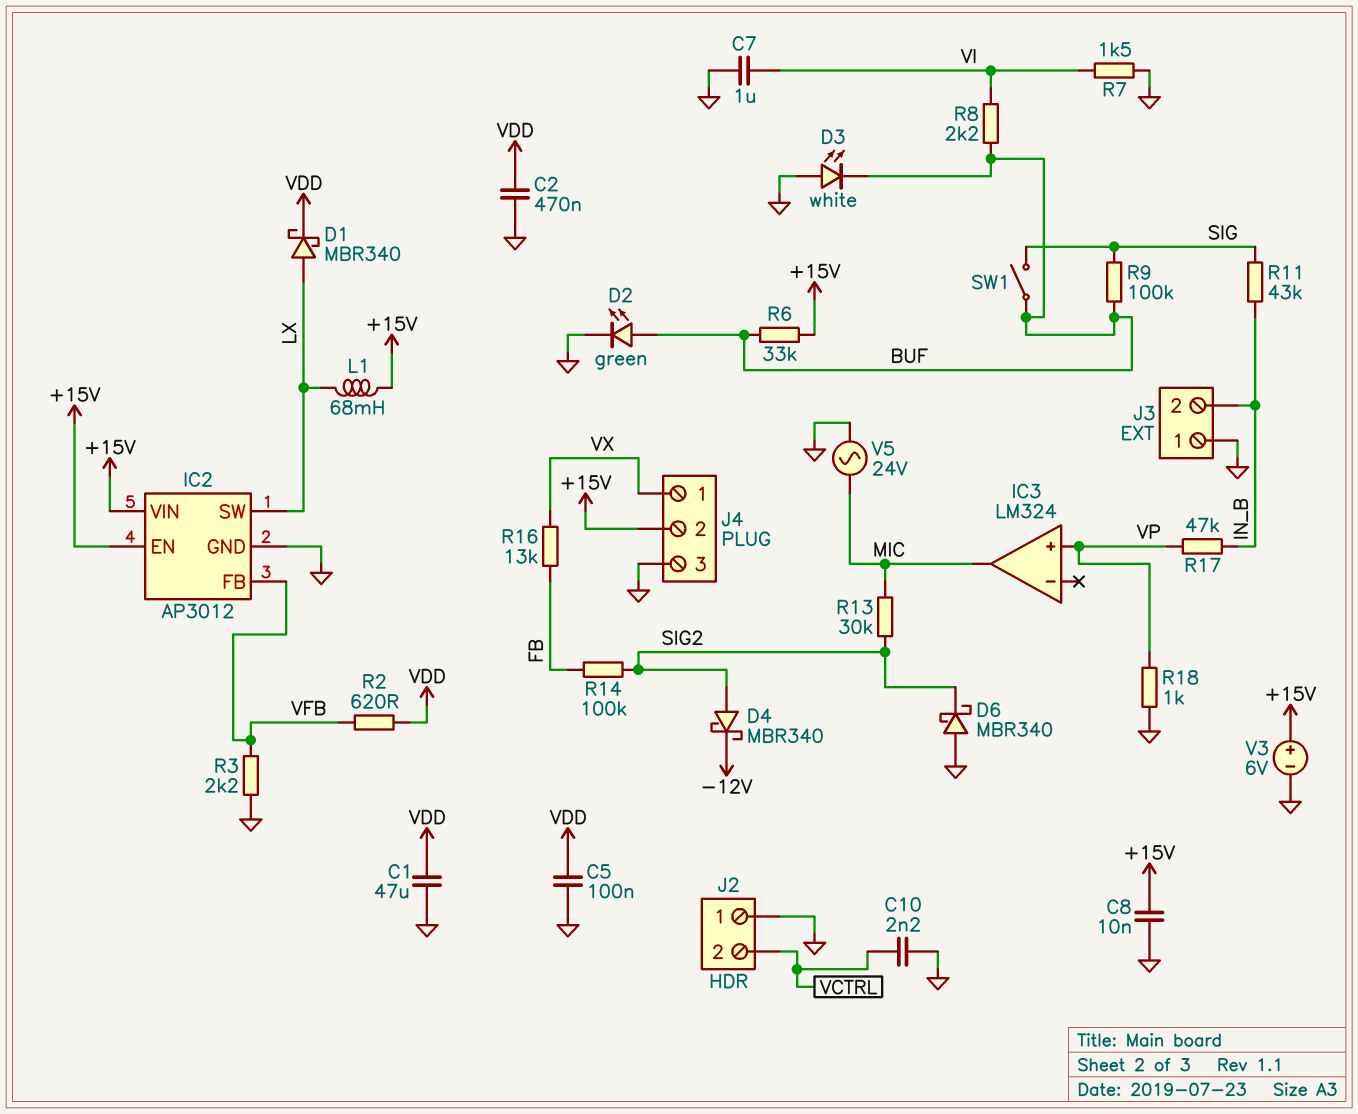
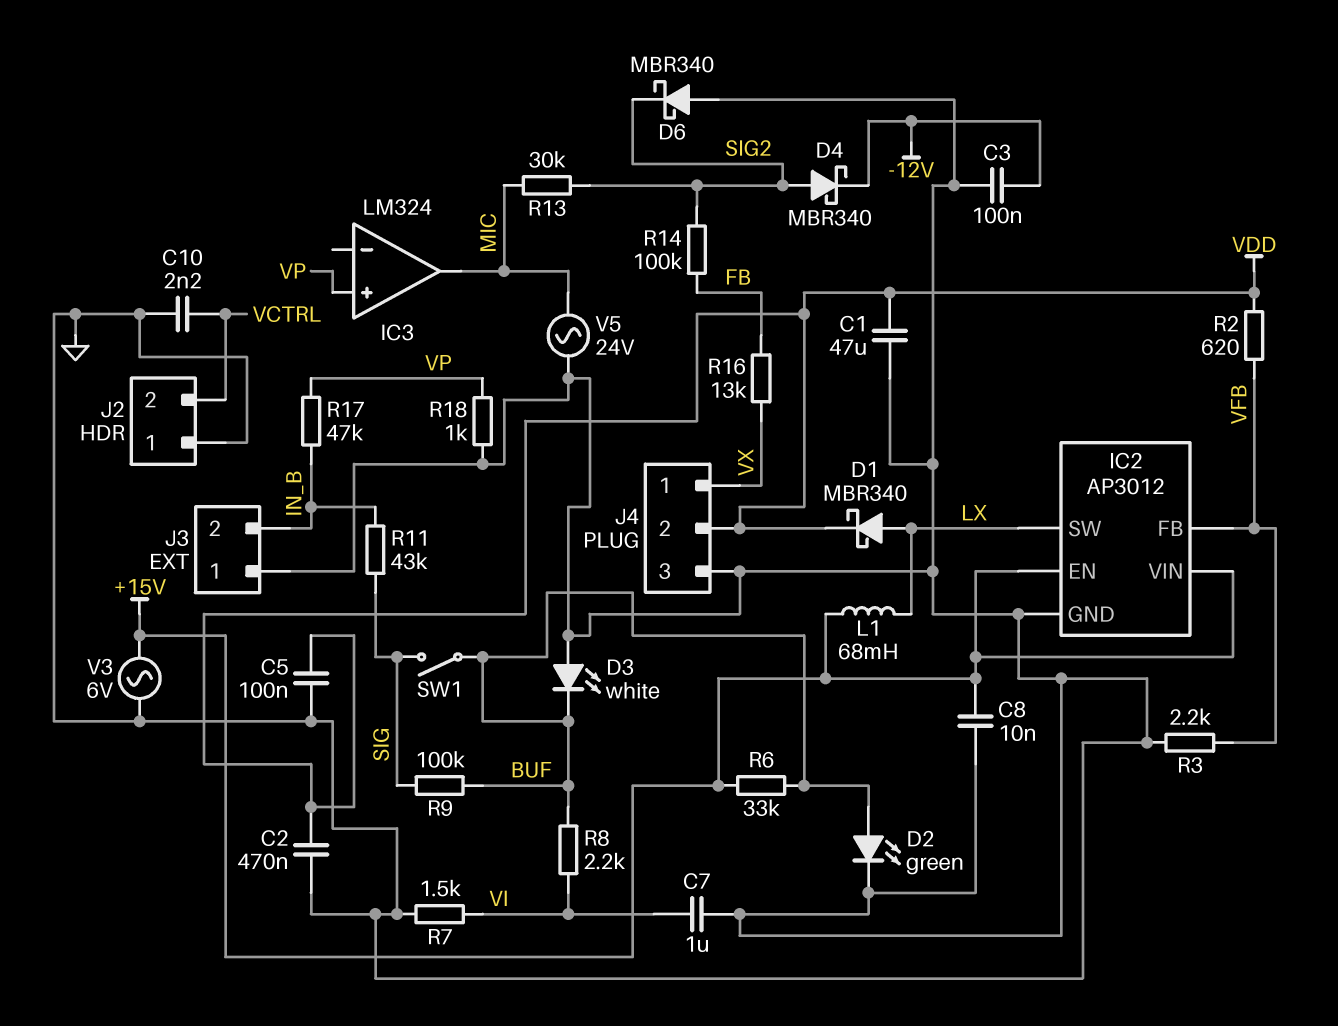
C3: none -> 100nF (-12V, GND)
J4 pin 2: +15V -> VDD
V3: 6V (plus +15V, minus GND) -> AC 6V (+15V, GND)

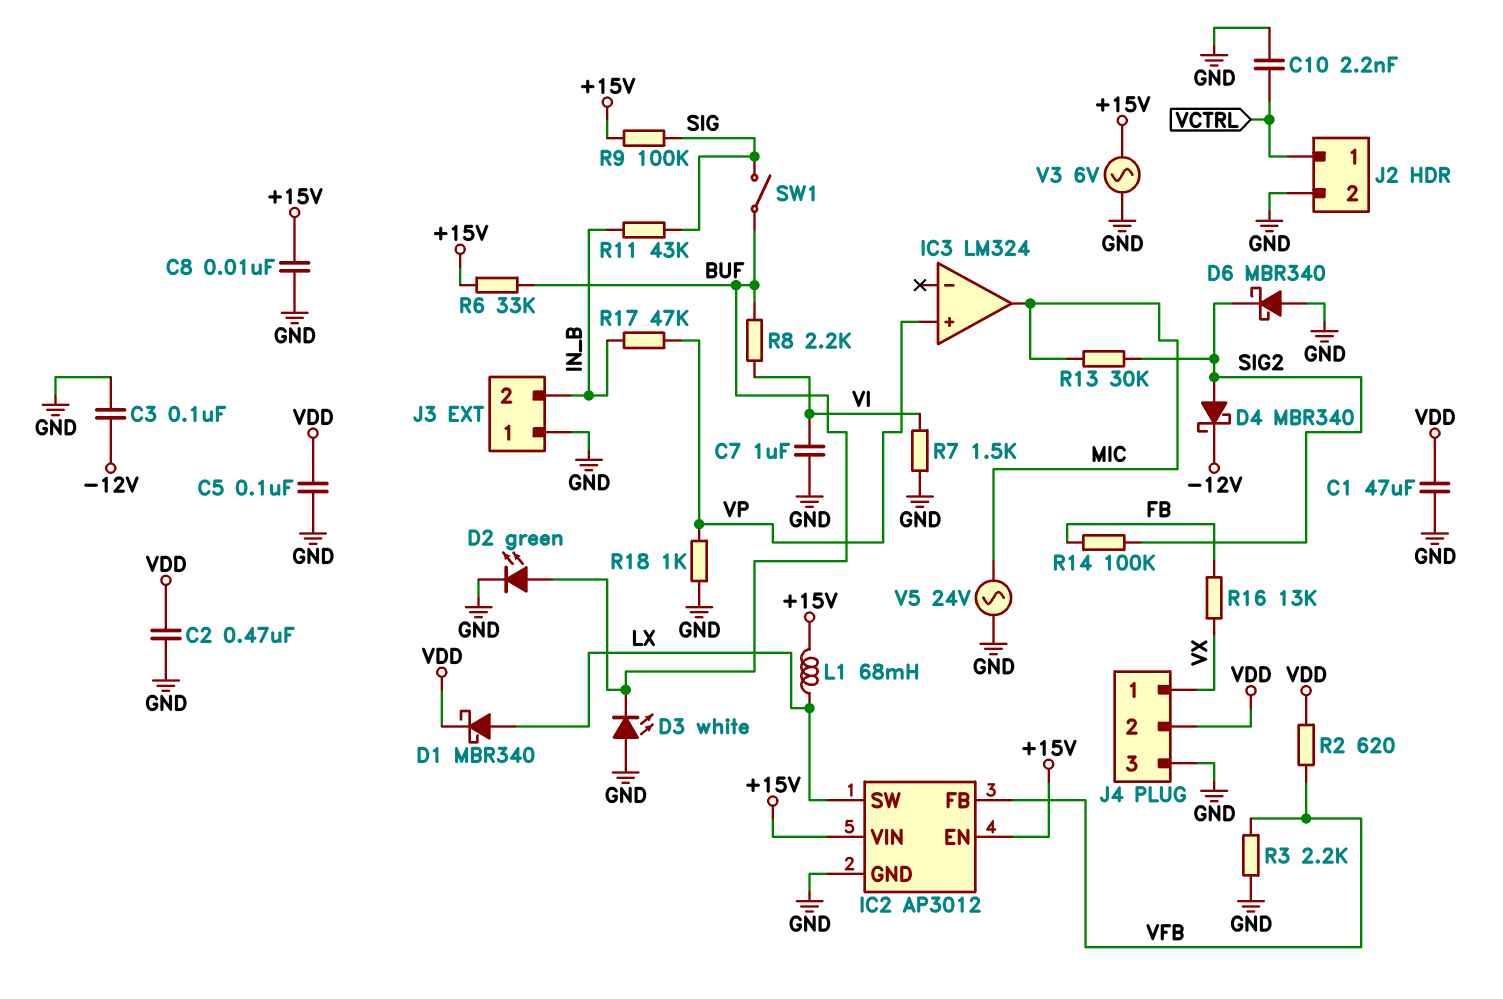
J2 pin 1: GND -> VCTRL
J2 pin 2: VCTRL -> GND
R9: 100k (BUF, SIG) -> 100k (+15V, SIG)

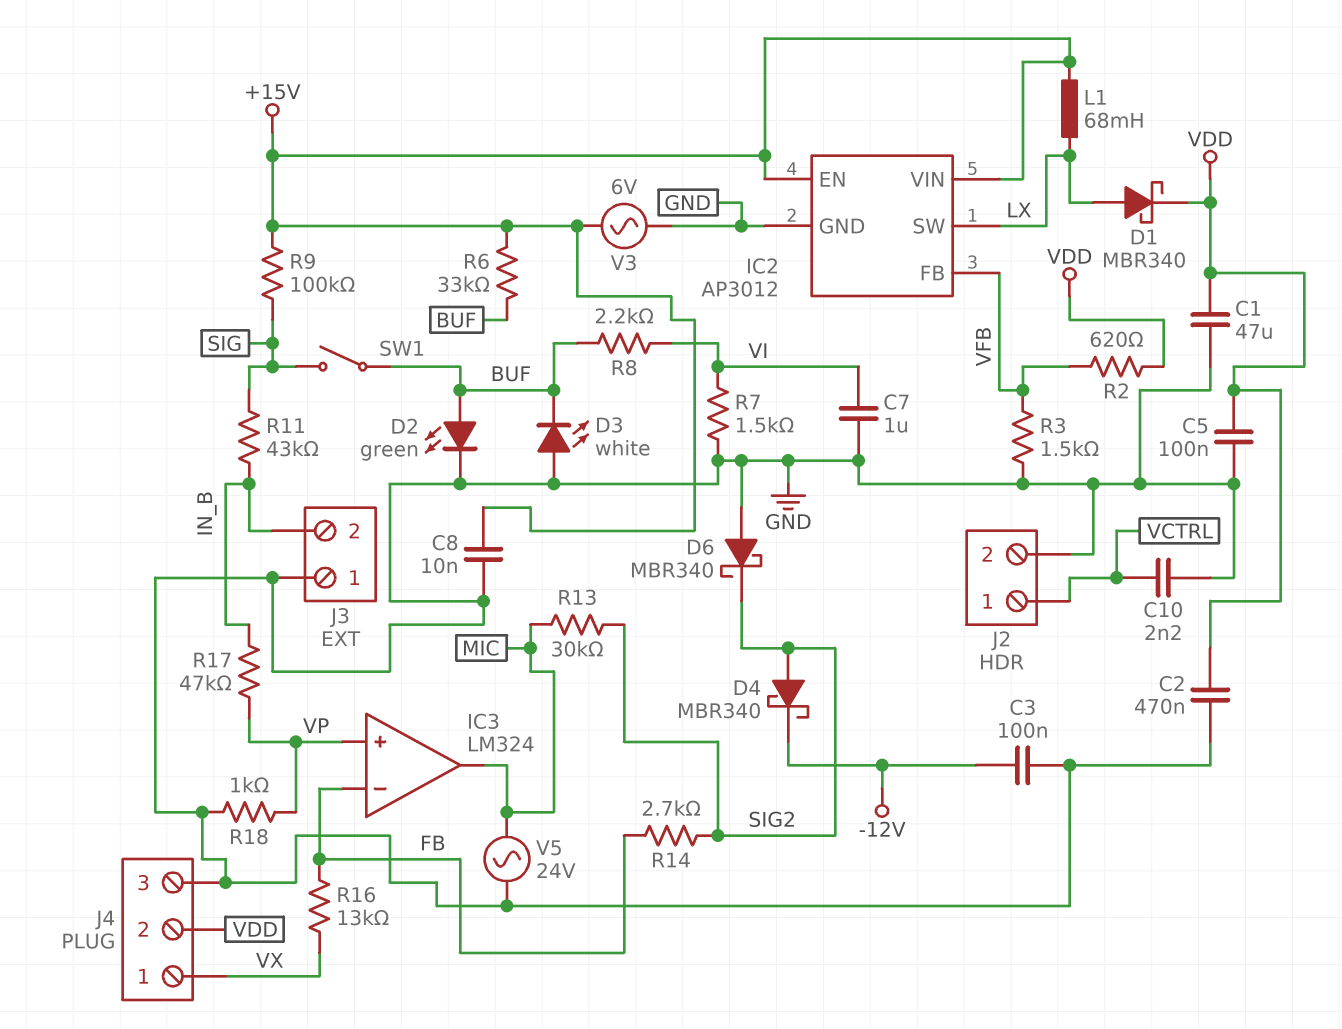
IC3 pin in-: none -> FB
R3: 2.2k (GND, VFB) -> 1.5k (GND, VFB)
R14: 100k (FB, SIG2) -> 2.7k (FB, SIG2)

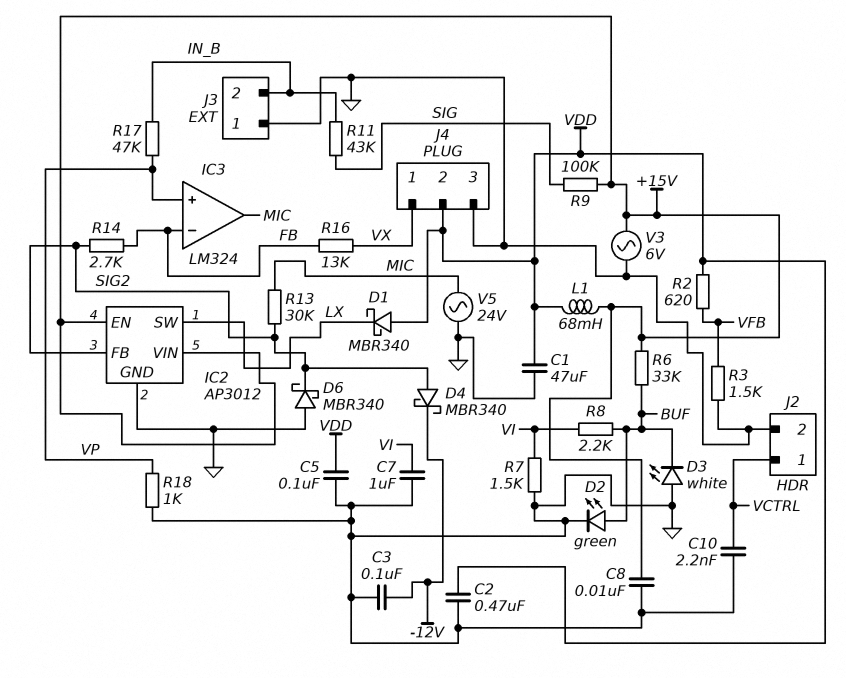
D1: schottky MBR340 (A LX, K VDD) -> schottky MBR340 (A VDD, K LX)
IC2 pin FB: VFB -> SIG2
L1: 68mH (+15V, LX) -> 68mH (+15V, VDD)
SW1: switch (BUF, SIG) -> none

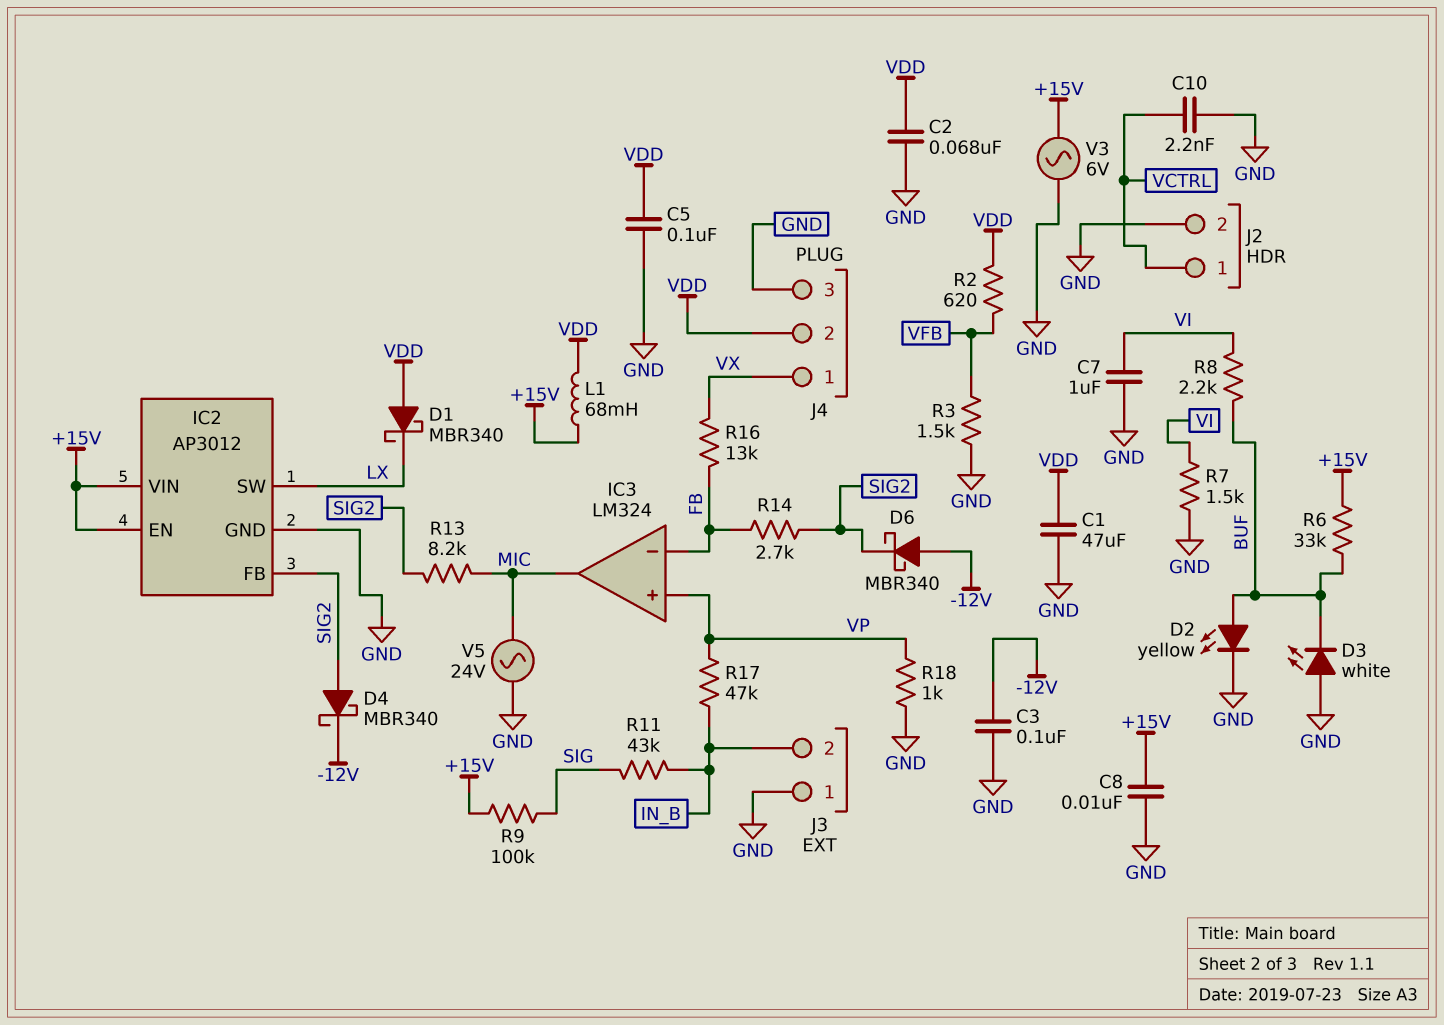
C2: 470nF (GND, VDD) -> 68nF (GND, VDD)
D2: LED green (A BUF, K GND) -> LED yellow (A BUF, K GND)
D6: schottky MBR340 (A GND, K SIG2) -> schottky MBR340 (A -12V, K SIG2)
R13: 30k (MIC, SIG2) -> 8.2k (MIC, SIG2)

